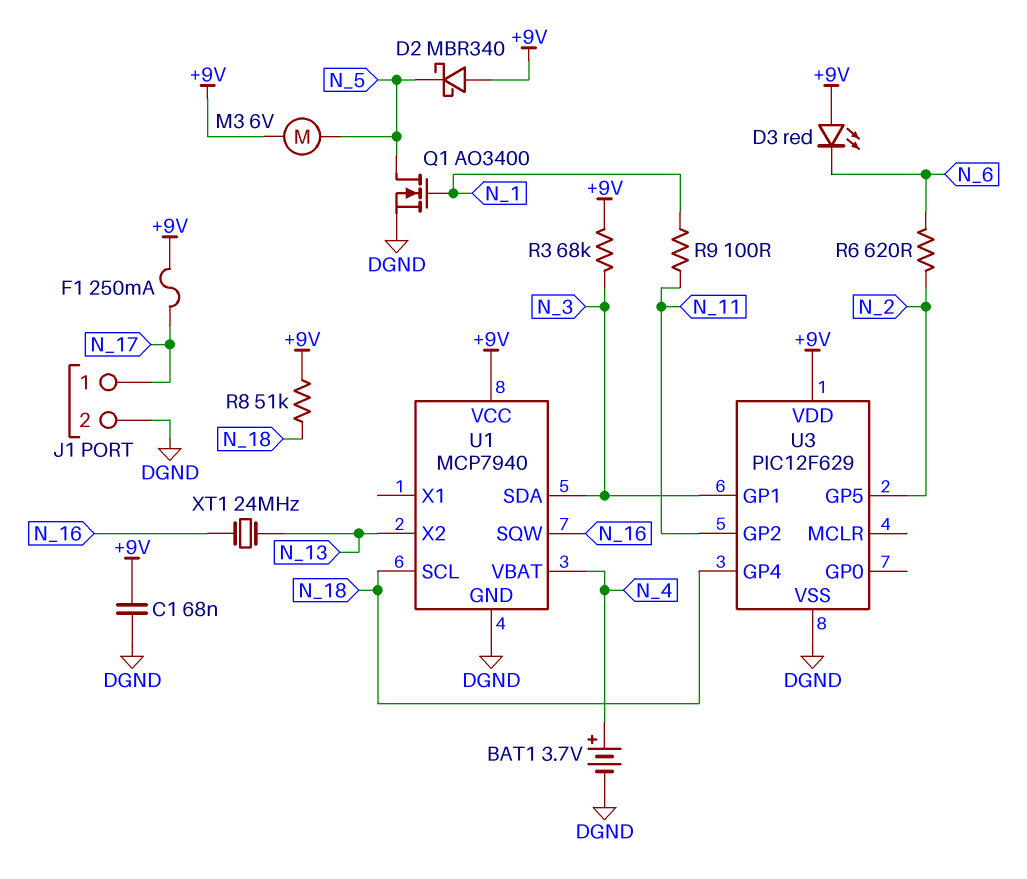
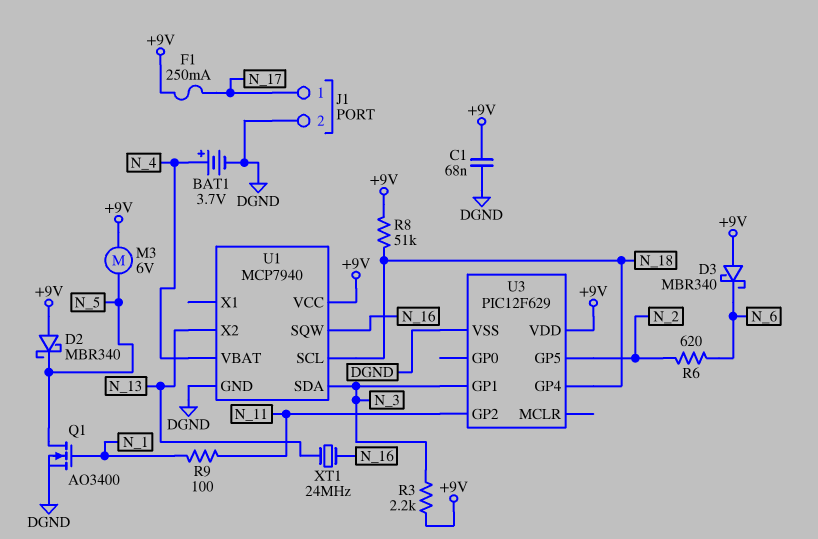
D3: LED red (A +9V, K N_6) -> schottky MBR340 (A +9V, K N_6)
R3: 68k (+9V, N_3) -> 2.2k (+9V, N_3)

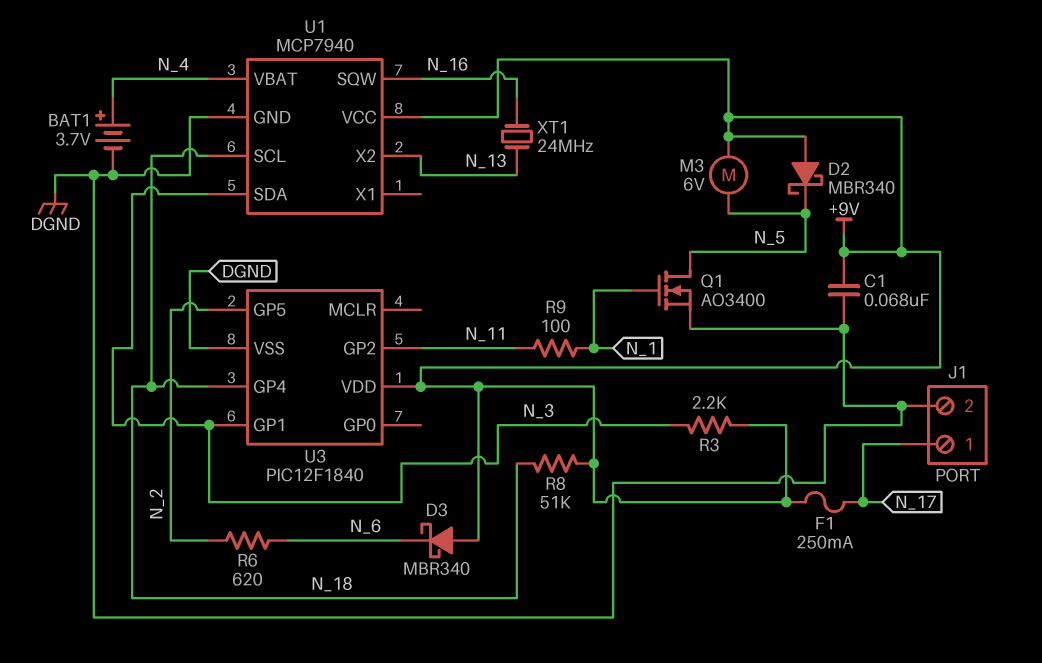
U3: PIC12F629 -> PIC12F1840

